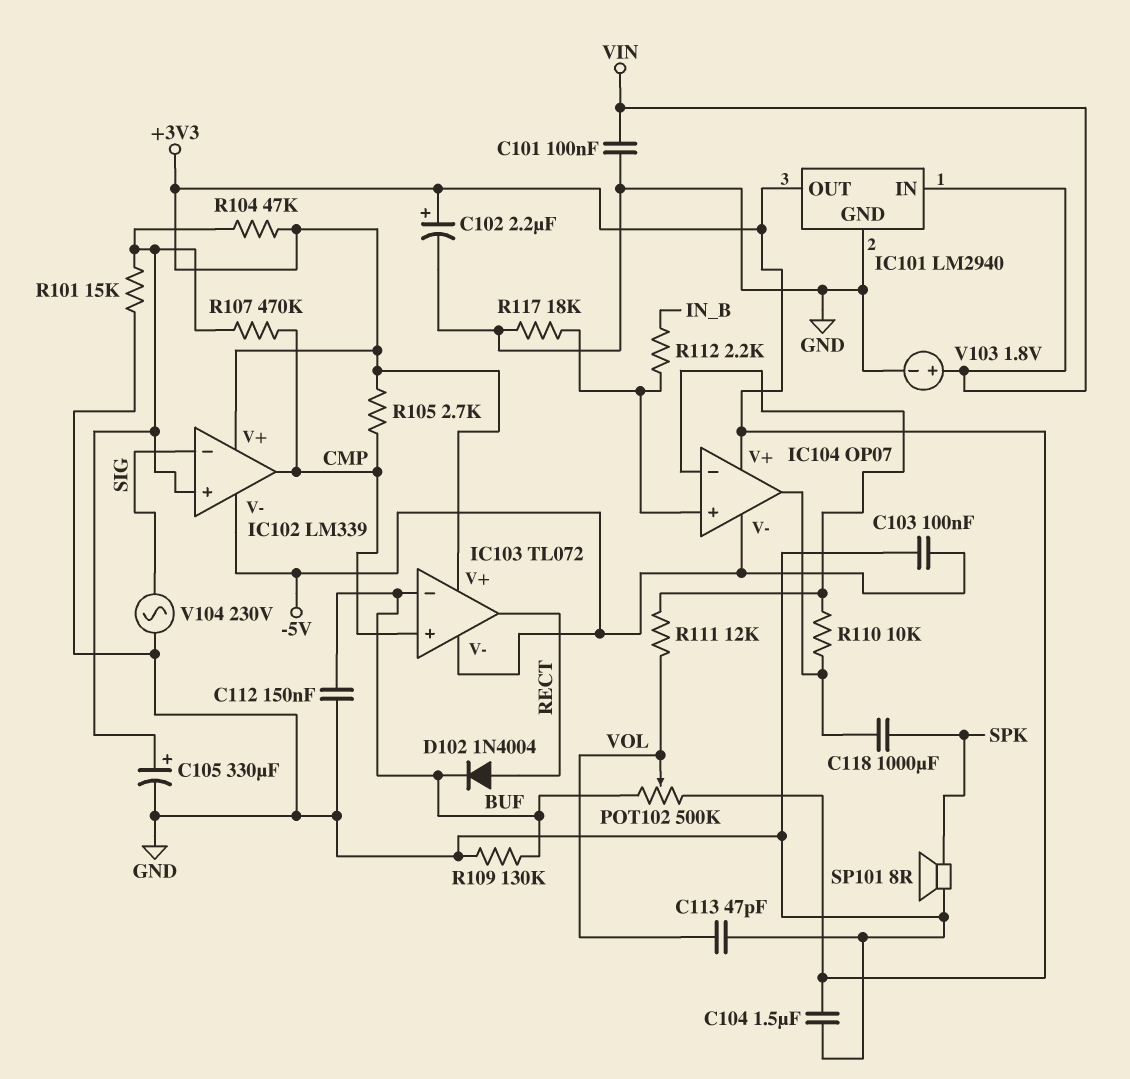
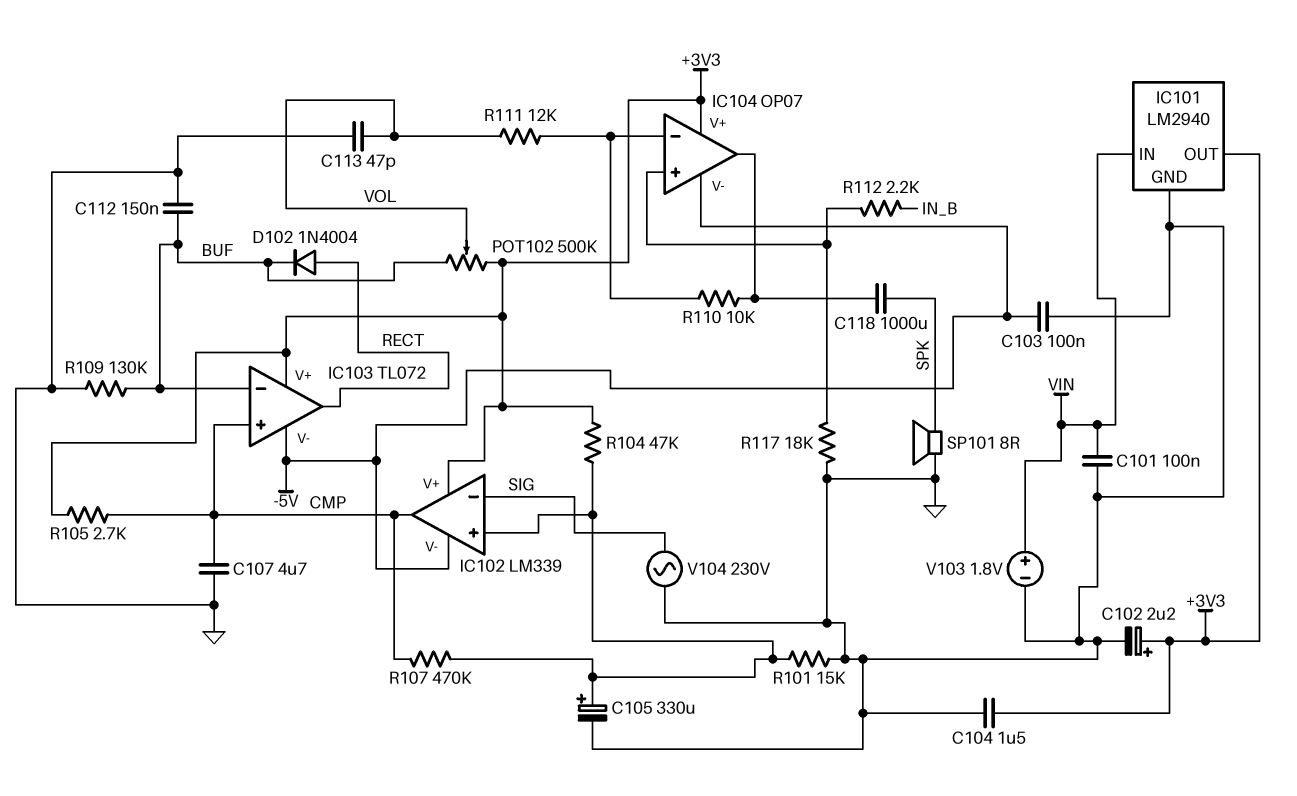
C107: none -> 4.7uF (CMP, GND)

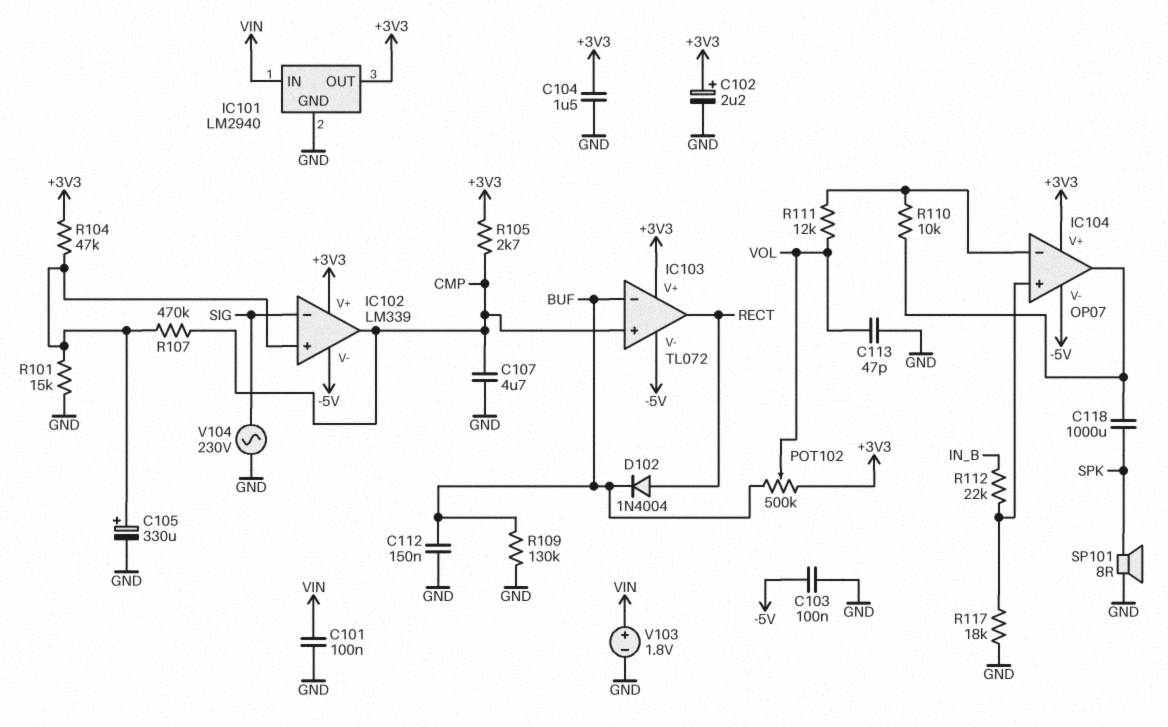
R112: 2.2k (IC104/in+, IN_B) -> 22k (IC104/in+, IN_B)

